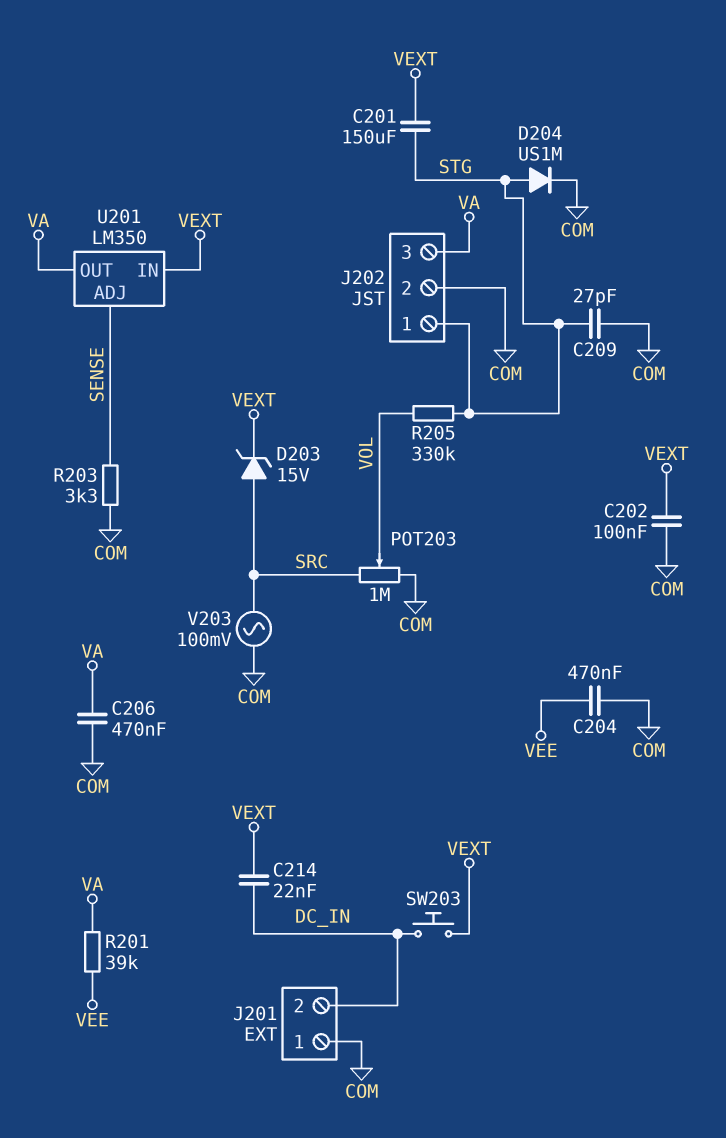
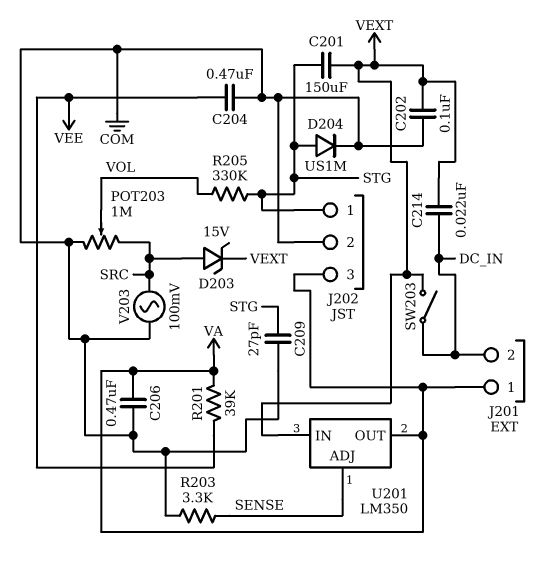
J201 pin 1: COM -> VA
SW203: button (DC_IN, VEXT) -> switch (DC_IN, VEXT)

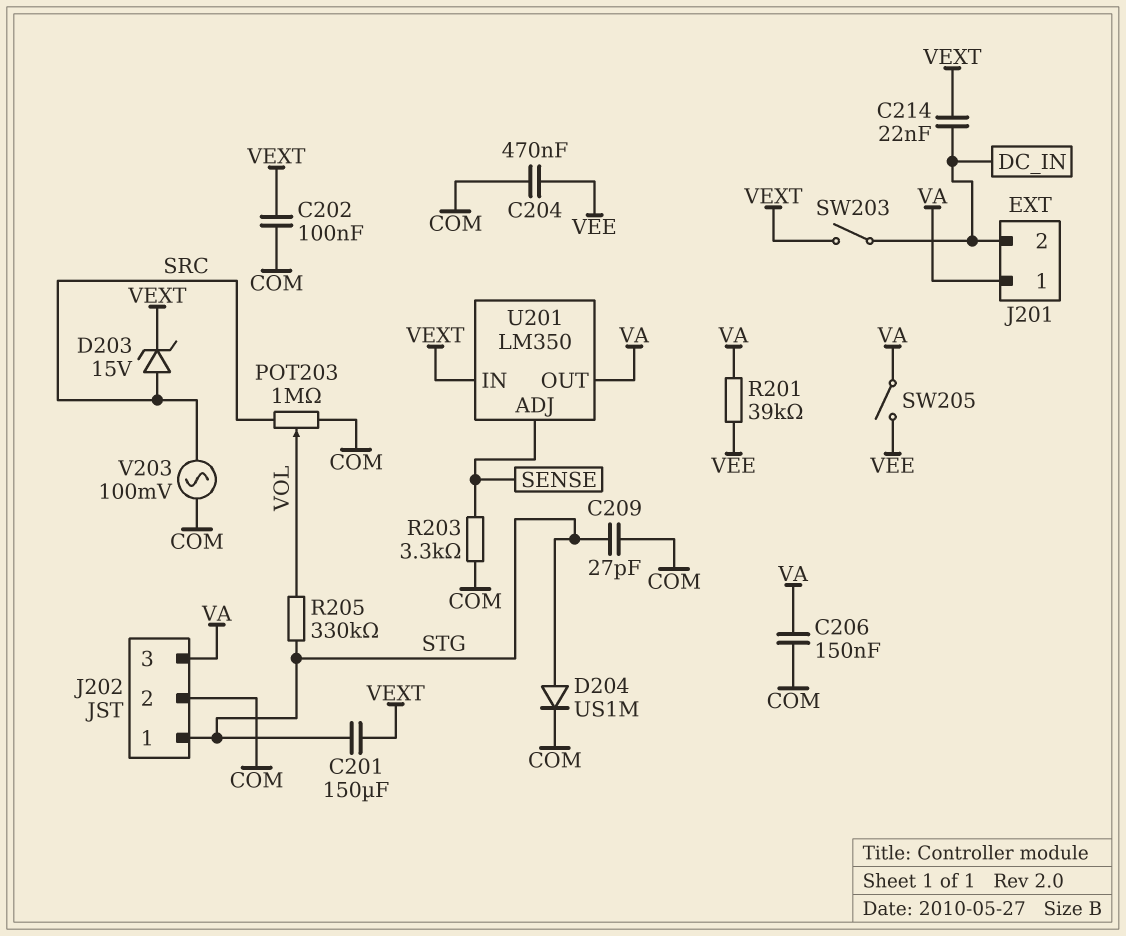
C206: 470nF (COM, VA) -> 150nF (COM, VA)
SW205: none -> switch (VA, VEE)

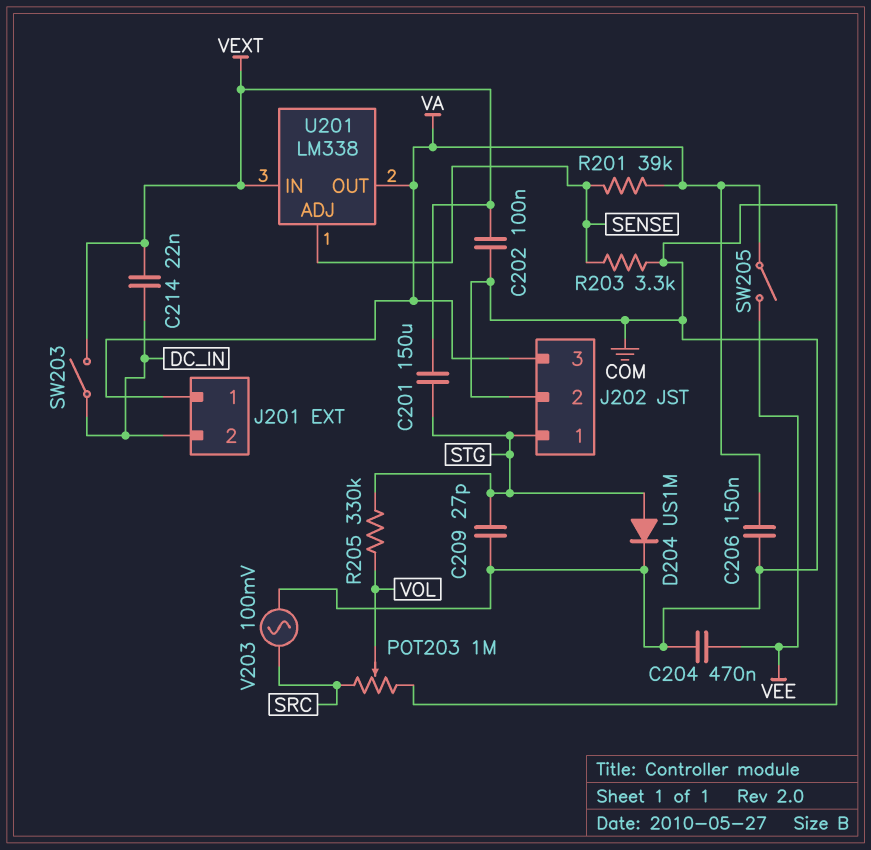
D203: zener 15V (A SRC, K VEXT) -> none
R201: 39k (VA, VEE) -> 39k (SENSE, VA)
U201: LM350 -> LM338

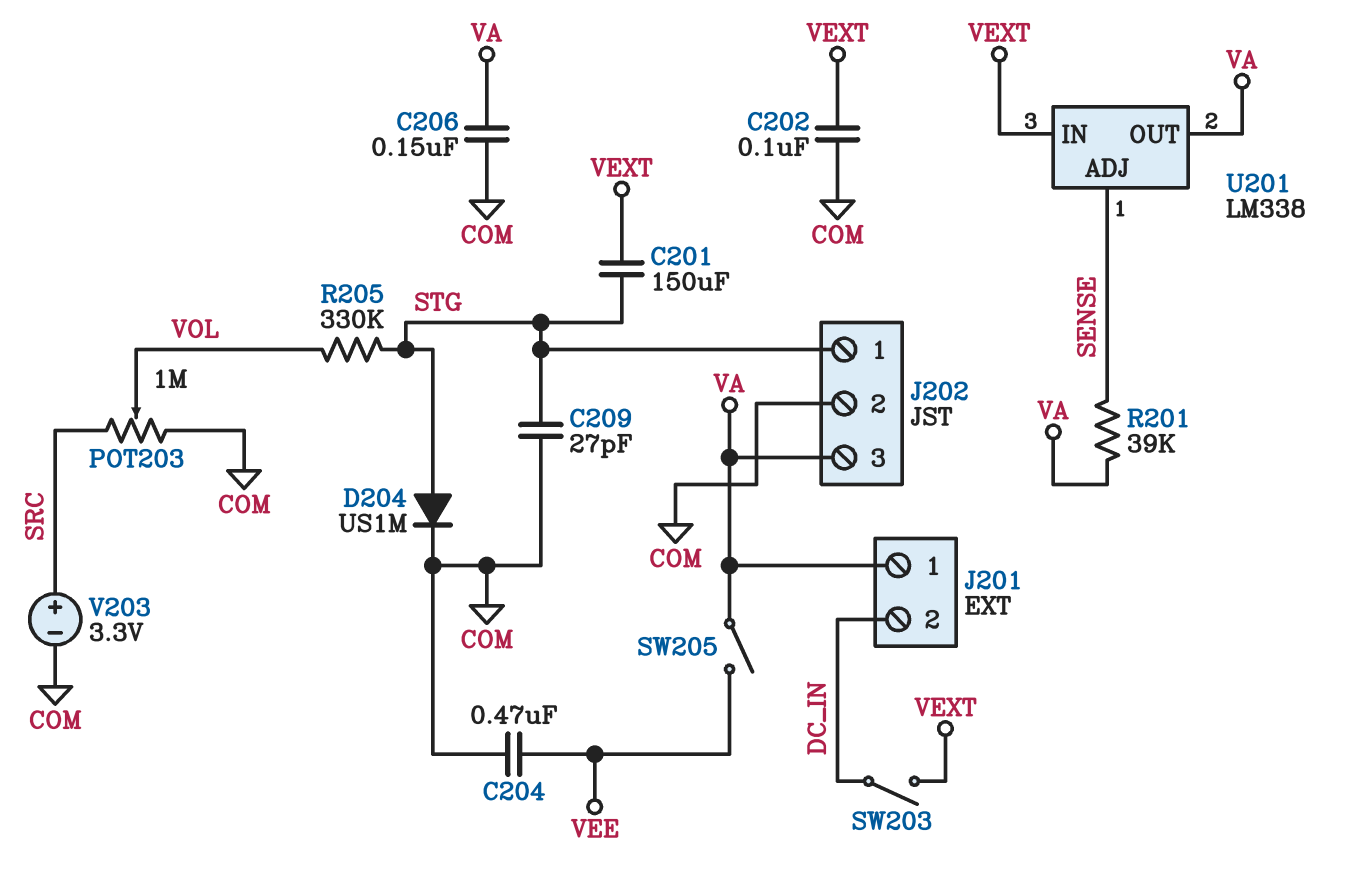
C214: 22nF (DC_IN, VEXT) -> none
R203: 3.3k (COM, SENSE) -> none
V203: AC 100mV (COM, SRC) -> 3.3V (plus SRC, minus COM)

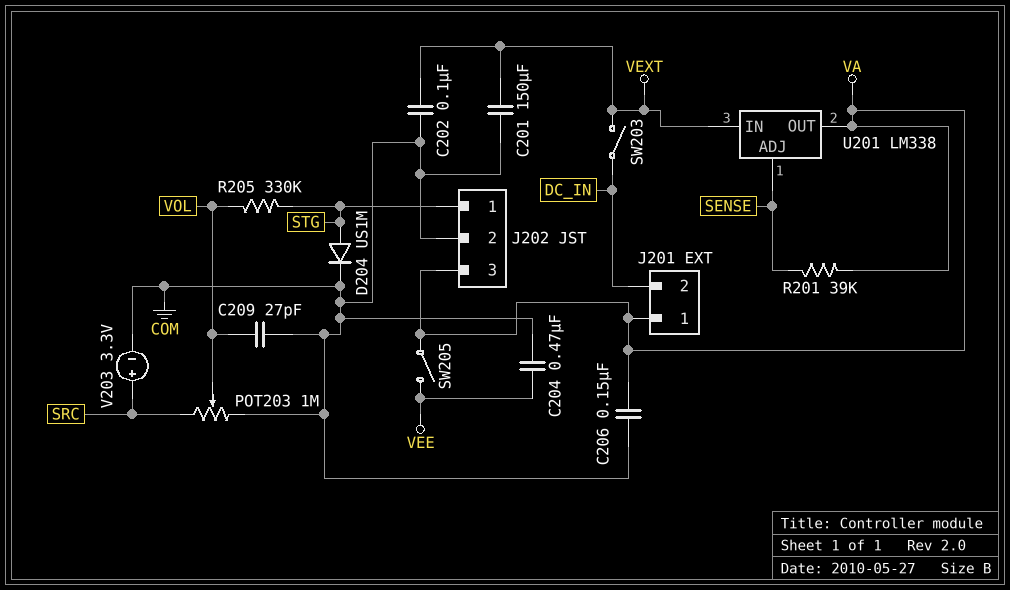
C201: 150uF (STG, VEXT) -> 150uF (COM, VEXT)
C209: 27pF (COM, STG) -> 27pF (COM, VOL)

